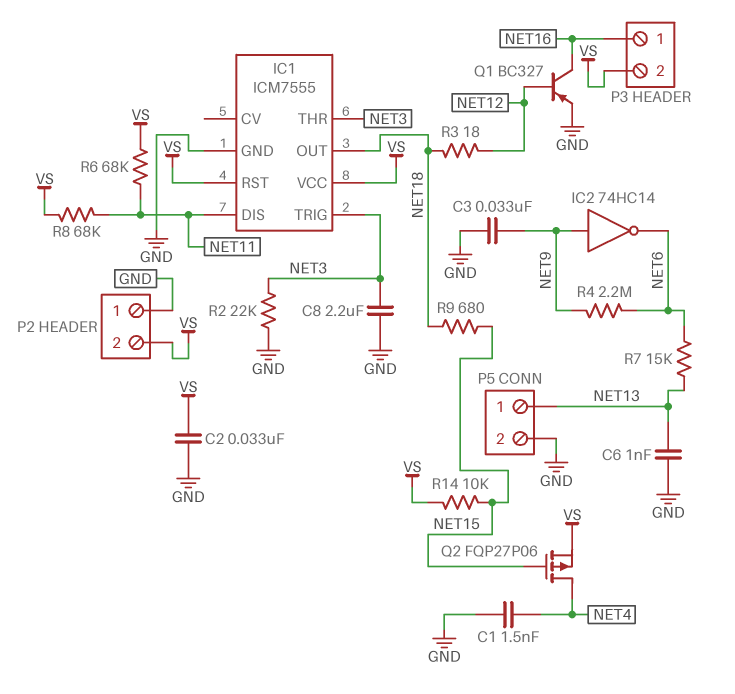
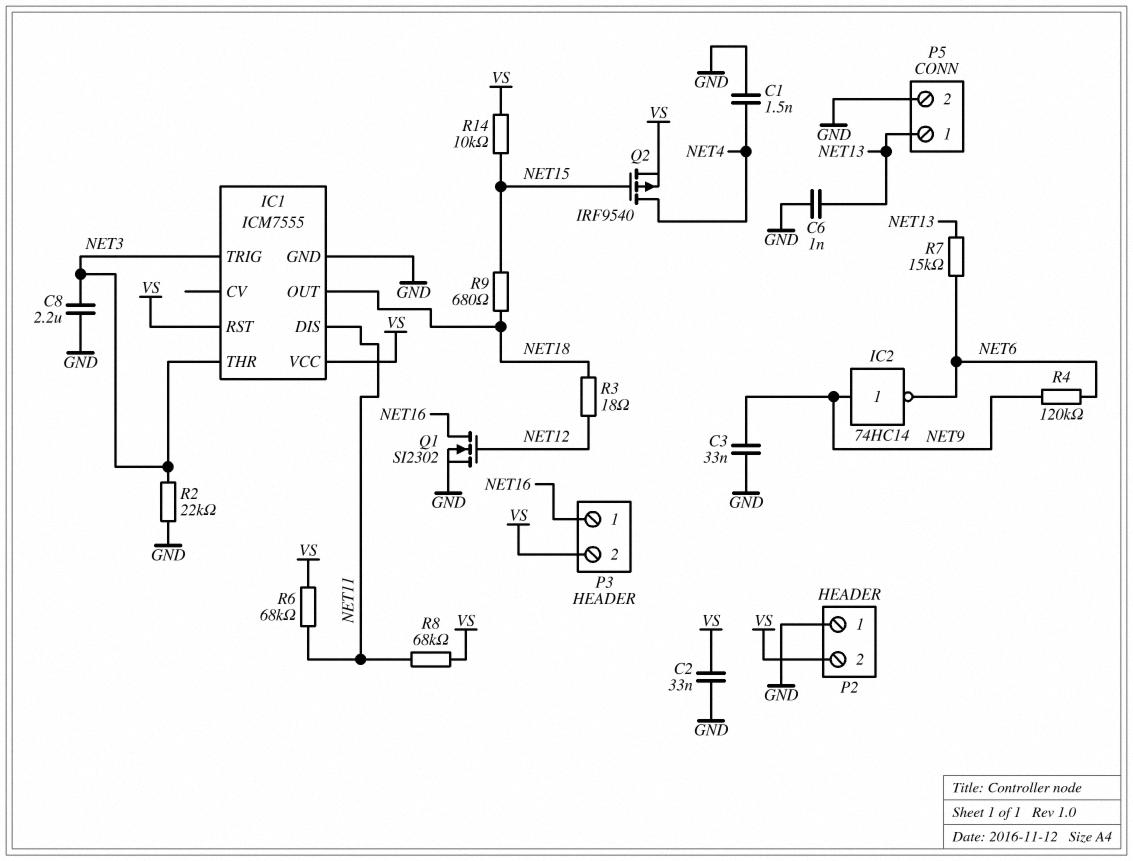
Q1: PNP BC327 (B NET12, C NET16, E GND) -> NMOS SI2302 (G NET12, D NET16, S GND)
Q2: PMOS FQP27P06 (G NET15, D NET4, S VS) -> PMOS IRF9540 (G NET15, D NET4, S VS)
R4: 2.2M (NET6, NET9) -> 120k (NET6, NET9)

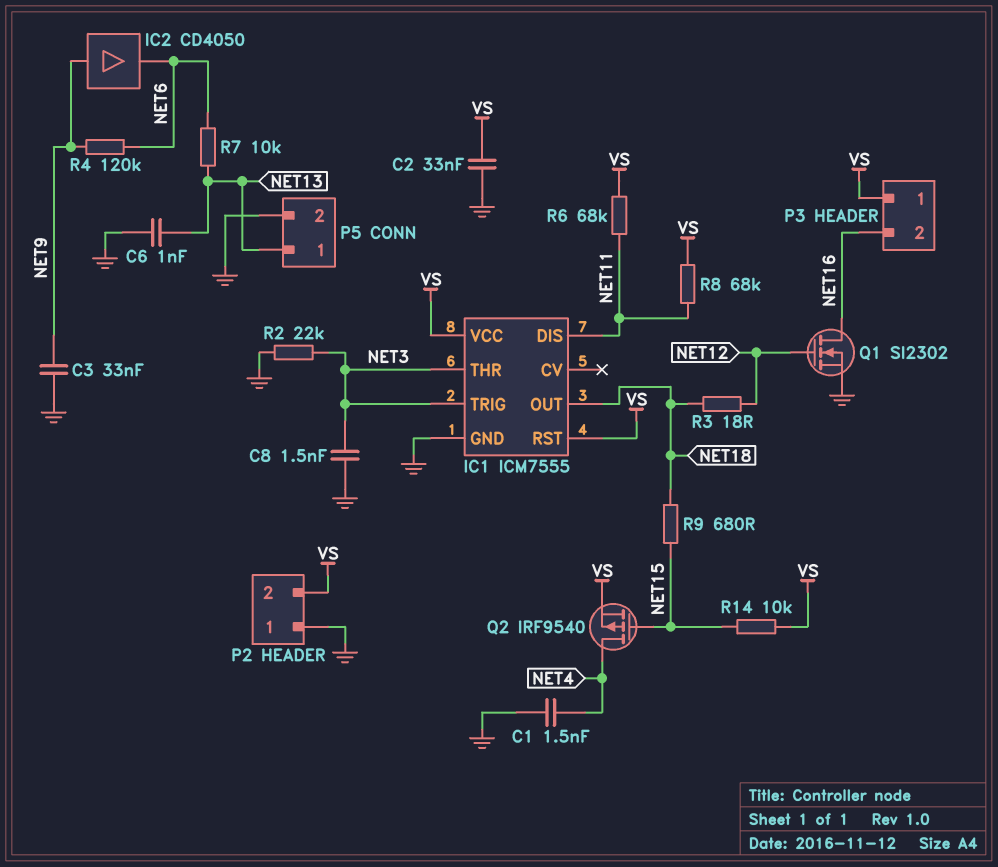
C8: 2.2uF (GND, NET3) -> 1.5nF (GND, NET3)
IC2: NOT 74HC14 (in NET9, out NET6) -> buffer CD4050 (in NET9, out NET6)
P3 pin 1: NET16 -> VS
P3 pin 2: VS -> NET16
R7: 15k (NET6, NET13) -> 10k (NET6, NET13)

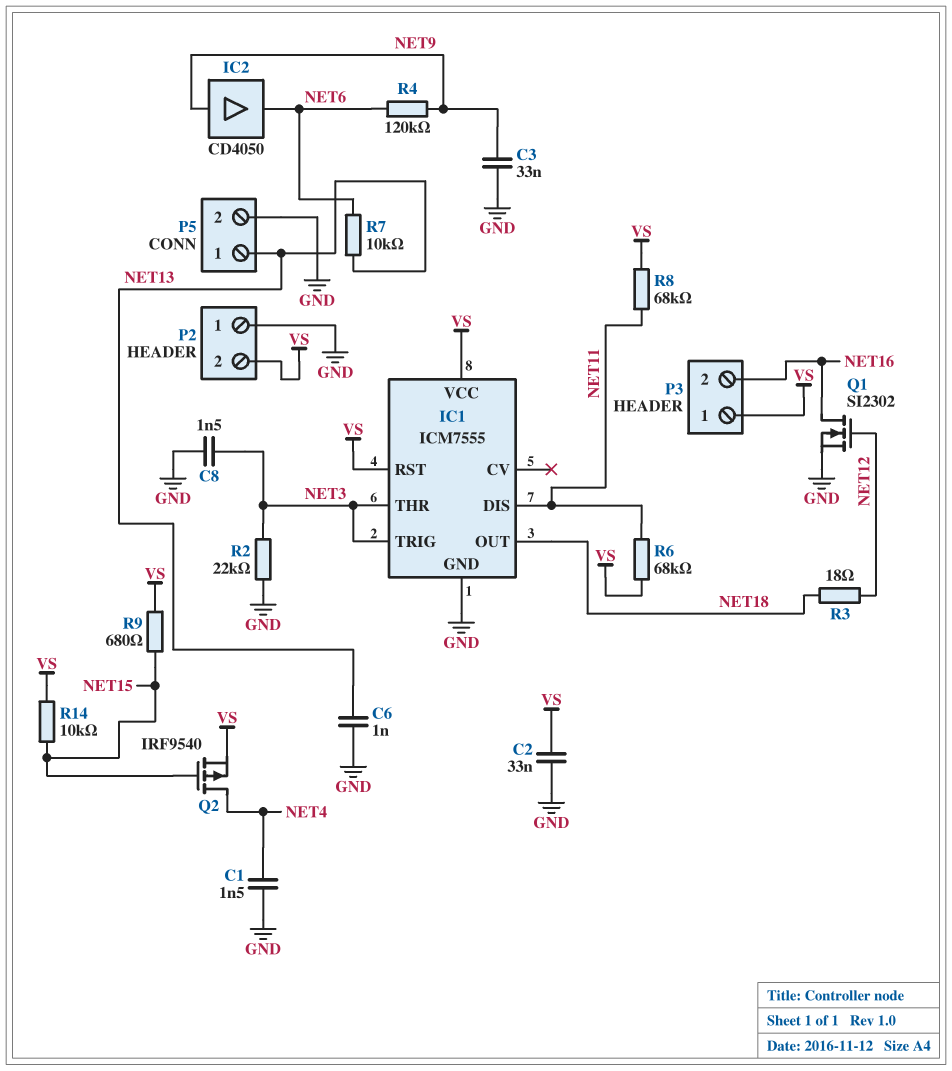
R9: 680 (NET15, NET18) -> 680 (NET15, VS)

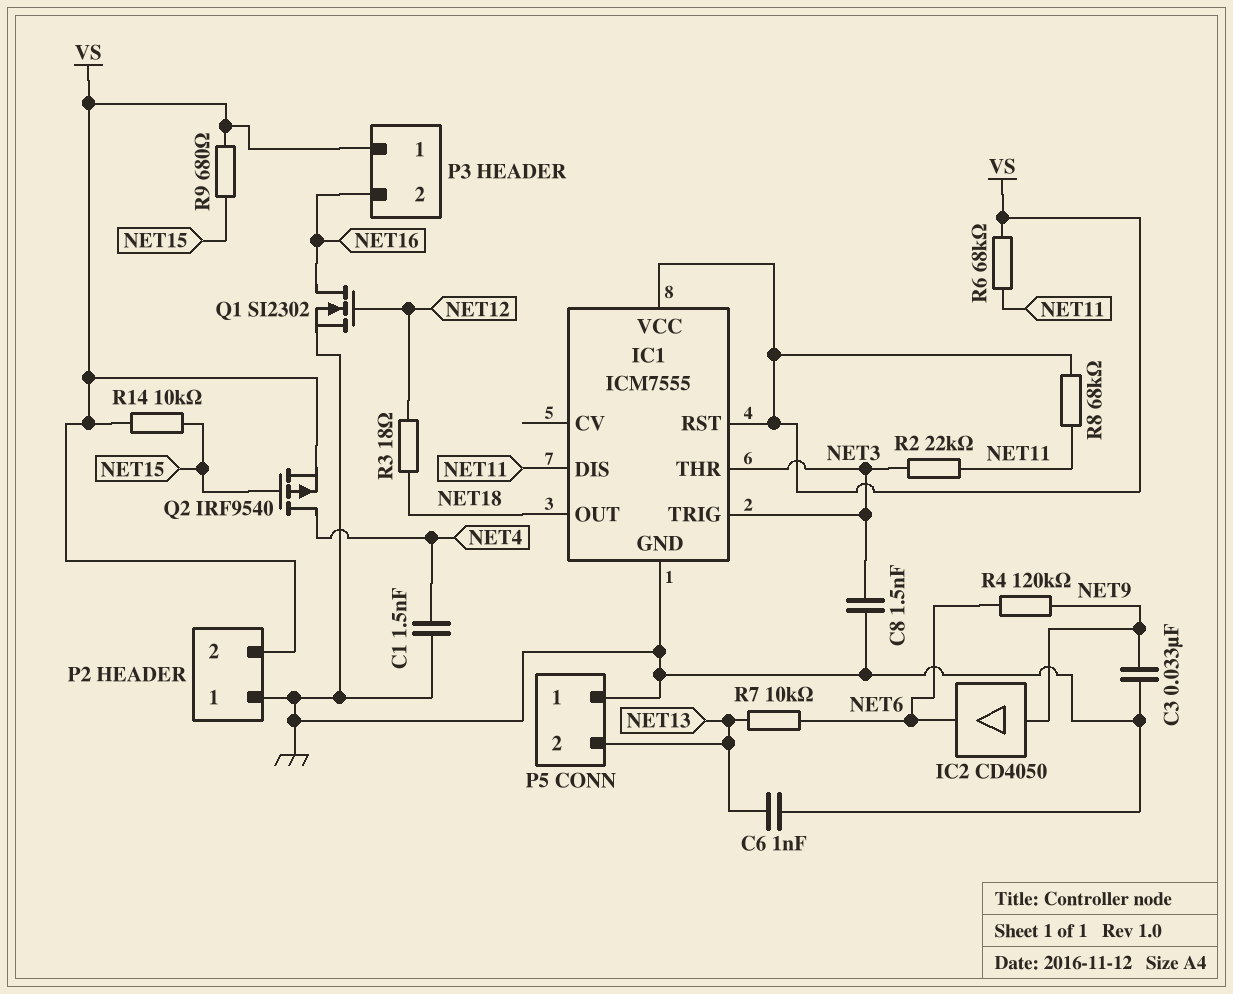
C2: 33nF (GND, VS) -> none
P5 pin 1: NET13 -> GND
P5 pin 2: GND -> NET13
R2: 22k (GND, NET3) -> 22k (NET3, NET11)

